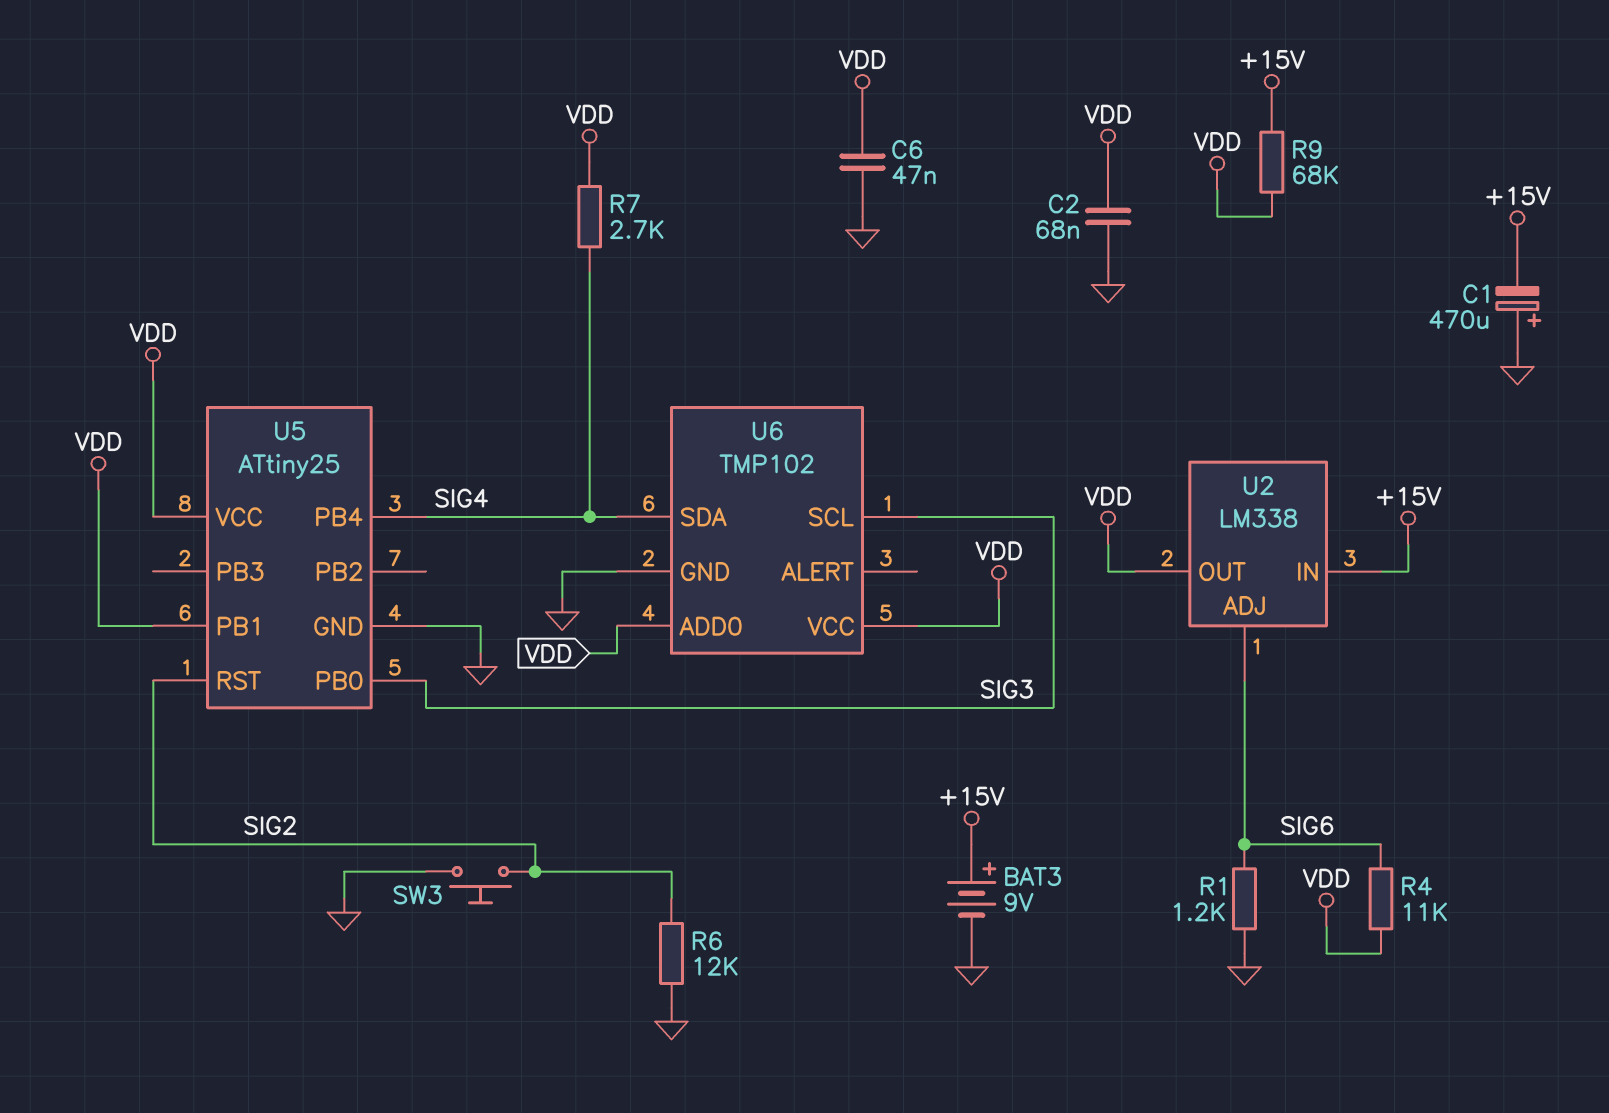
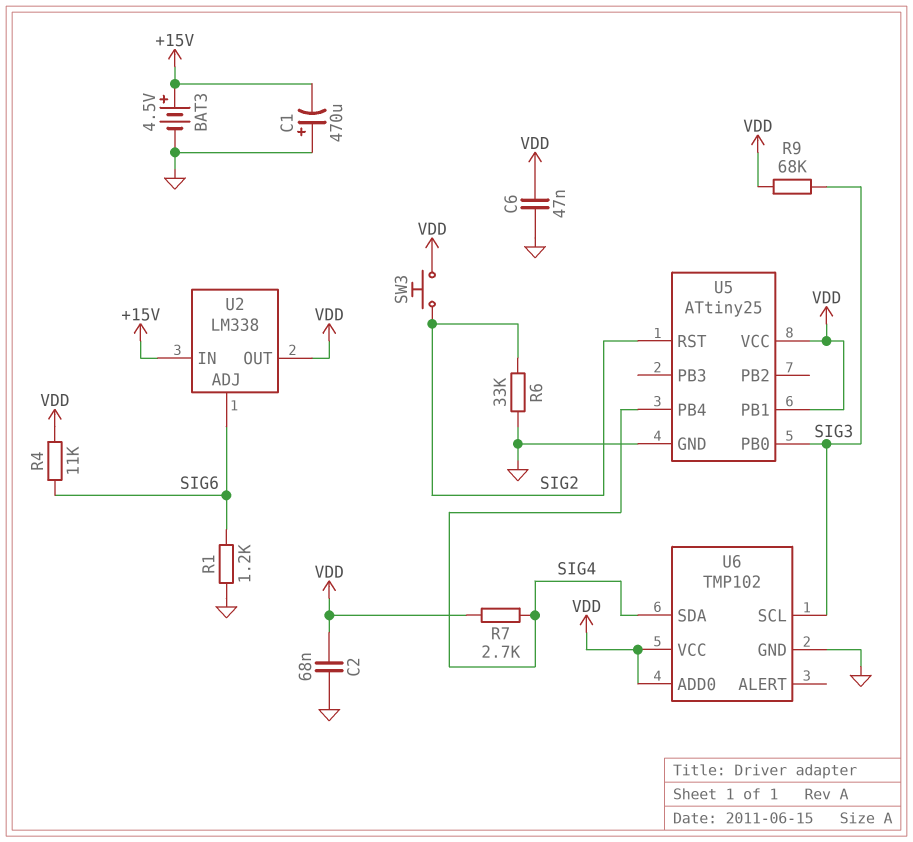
BAT3: 9V (plus +15V, minus GND) -> 4.5V (plus +15V, minus GND)
R6: 12k (GND, SIG2) -> 33k (GND, SIG2)
R9: 68k (+15V, VDD) -> 68k (SIG3, VDD)
SW3: button (GND, SIG2) -> button (SIG2, VDD)

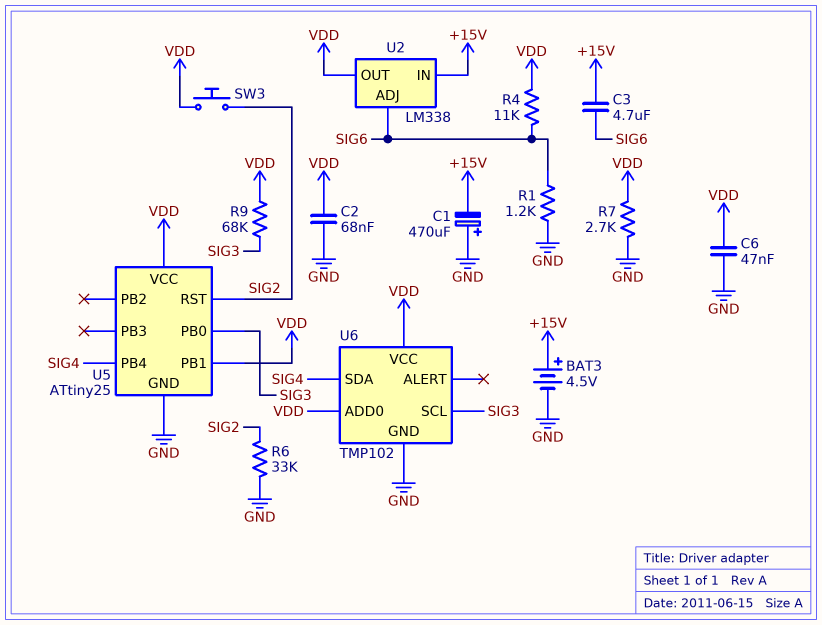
C3: none -> 4.7uF (+15V, SIG6)
R7: 2.7k (SIG4, VDD) -> 2.7k (GND, VDD)

